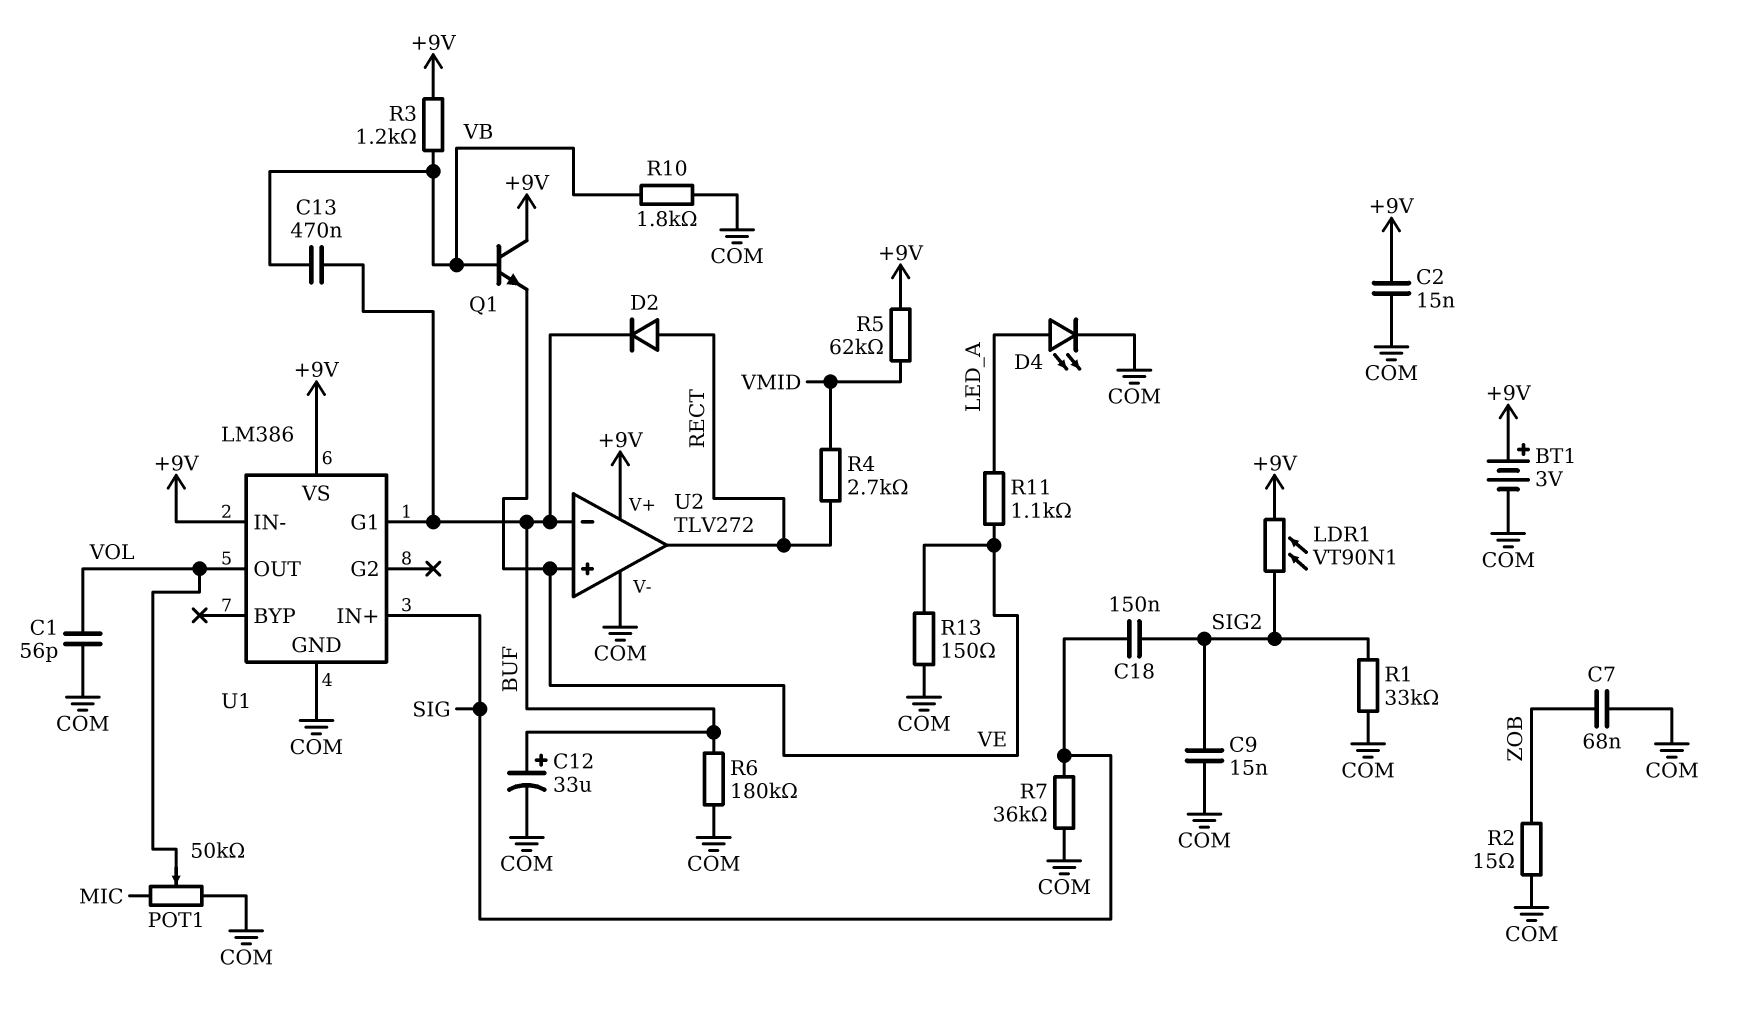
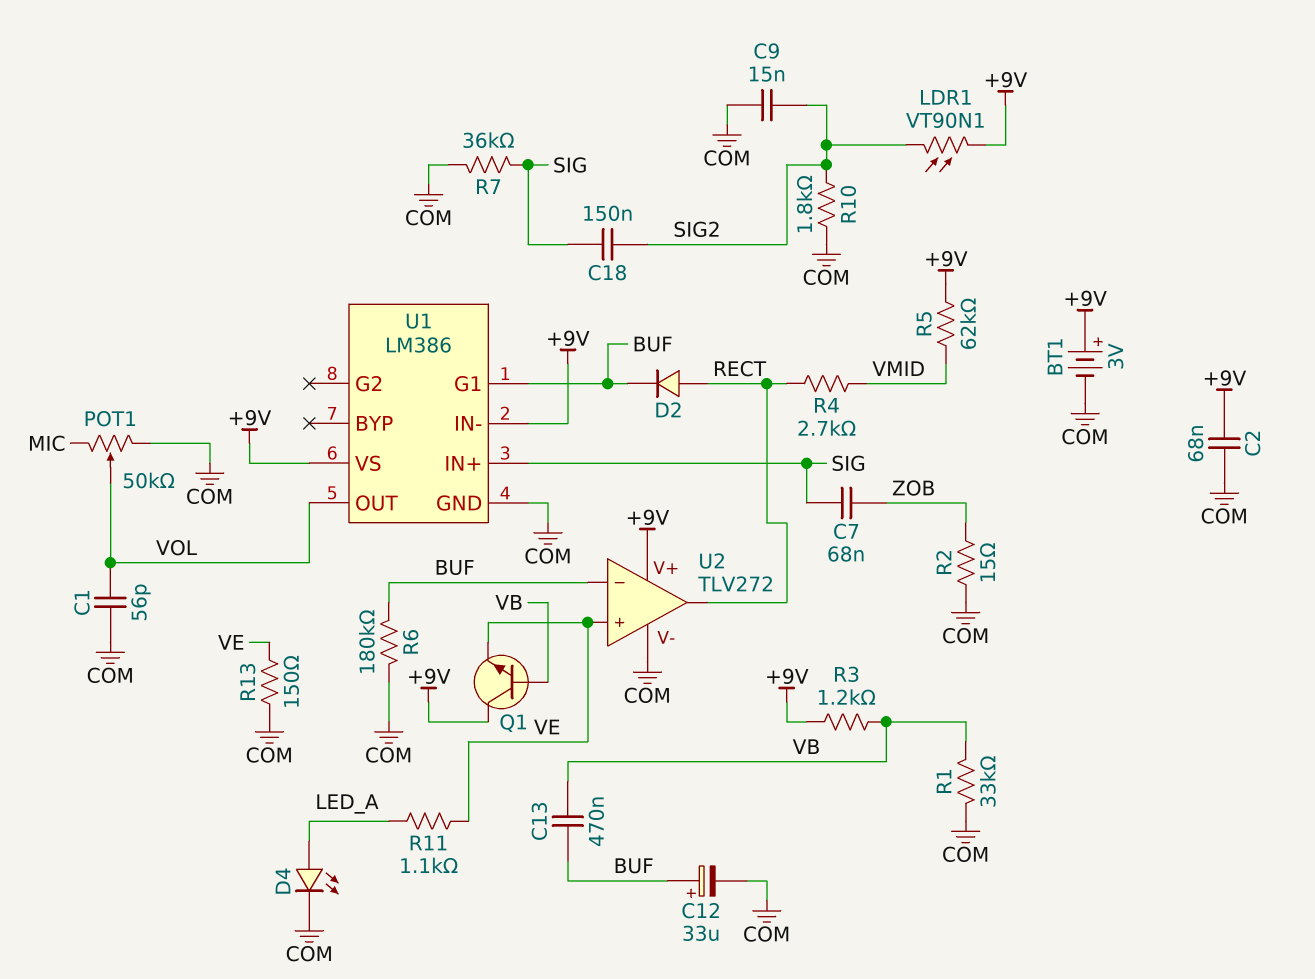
C2: 15nF (+9V, COM) -> 68nF (+9V, COM)
C7: 68nF (COM, ZOB) -> 68nF (SIG, ZOB)
R1: 33k (COM, SIG2) -> 33k (COM, VB)
R10: 1.8k (COM, VB) -> 1.8k (COM, SIG2)

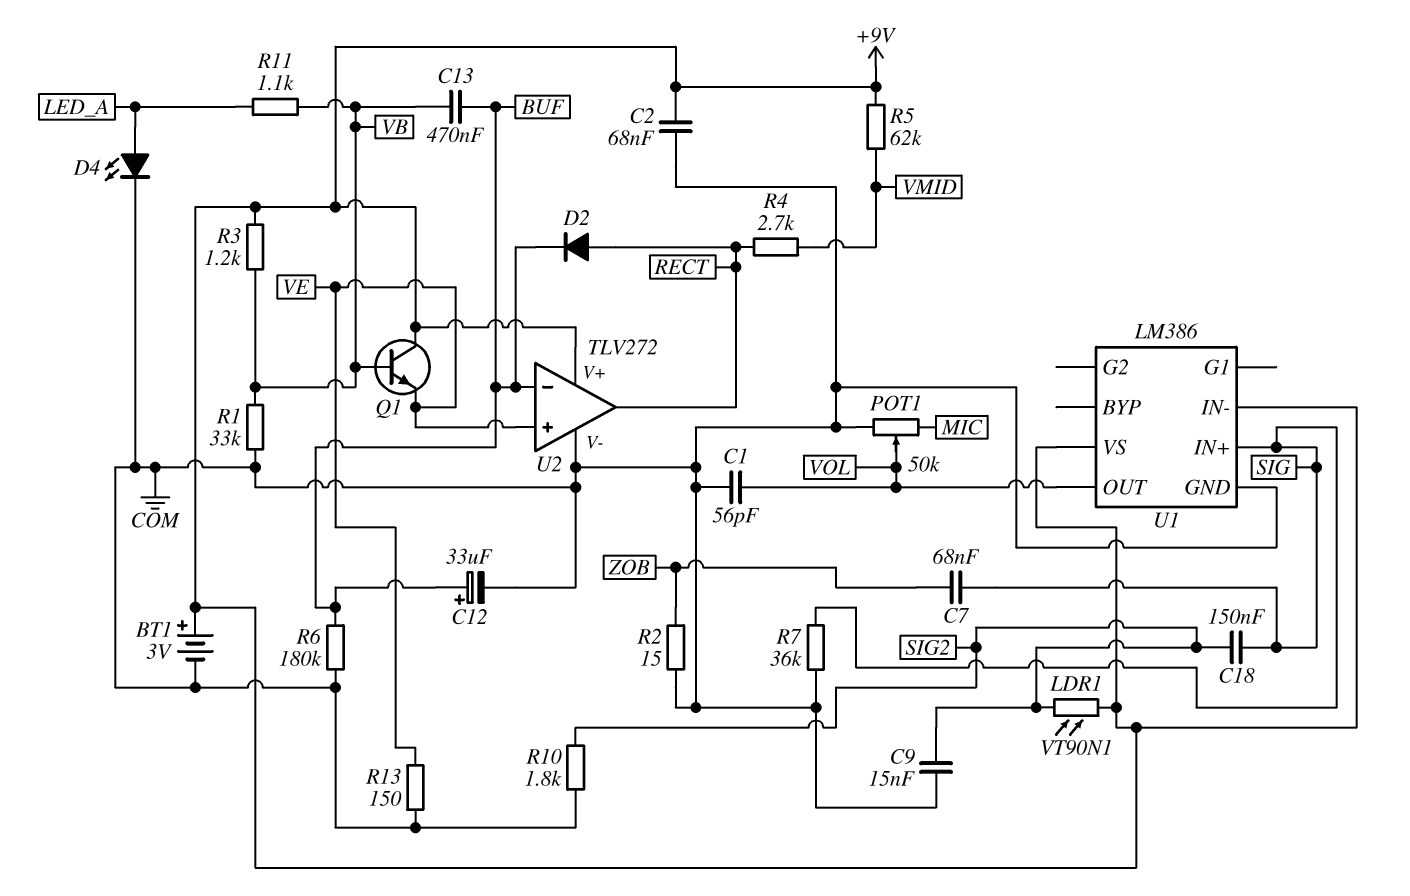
R11: 1.1k (LED_A, VE) -> 1.1k (LED_A, VB)
U1 pin G1: BUF -> none

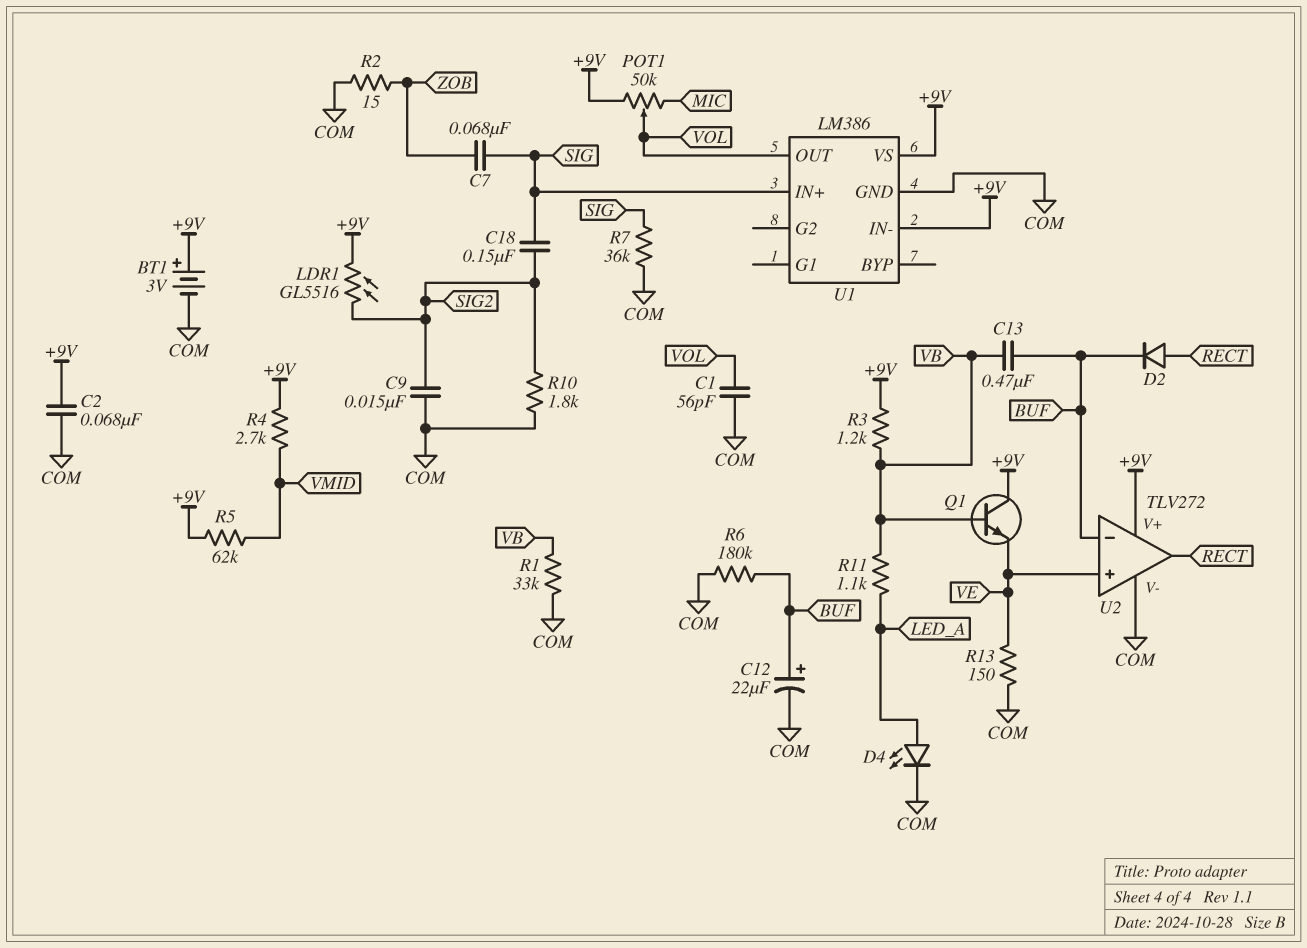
C12: 33uF (plus BUF, minus COM) -> 22uF (plus BUF, minus COM)
LDR1: VT90N1 (+9V, SIG2) -> GL5516 (+9V, SIG2)
POT1: 50k (COM, MIC, wiper VOL) -> 50k (+9V, MIC, wiper VOL)
R4: 2.7k (RECT, VMID) -> 2.7k (+9V, VMID)

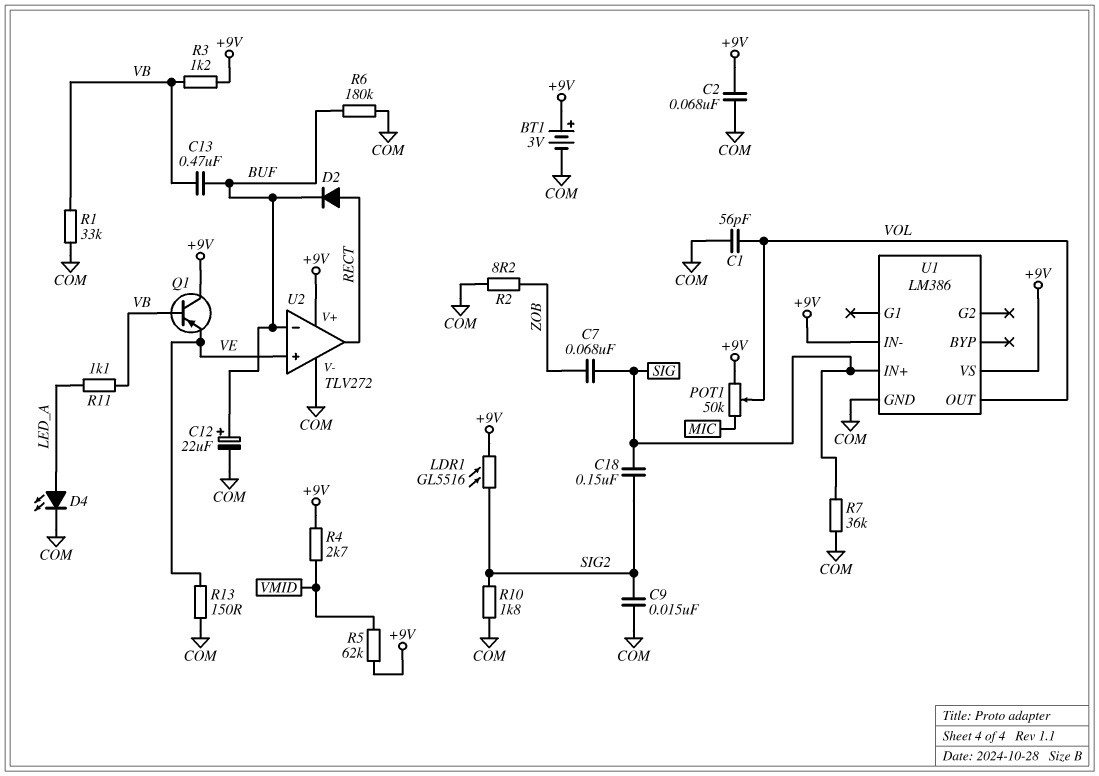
Q1: NPN (B VB, C +9V, E VE) -> PNP (B VB, C +9V, E VE)
R2: 15 (COM, ZOB) -> 8.2 (COM, ZOB)

